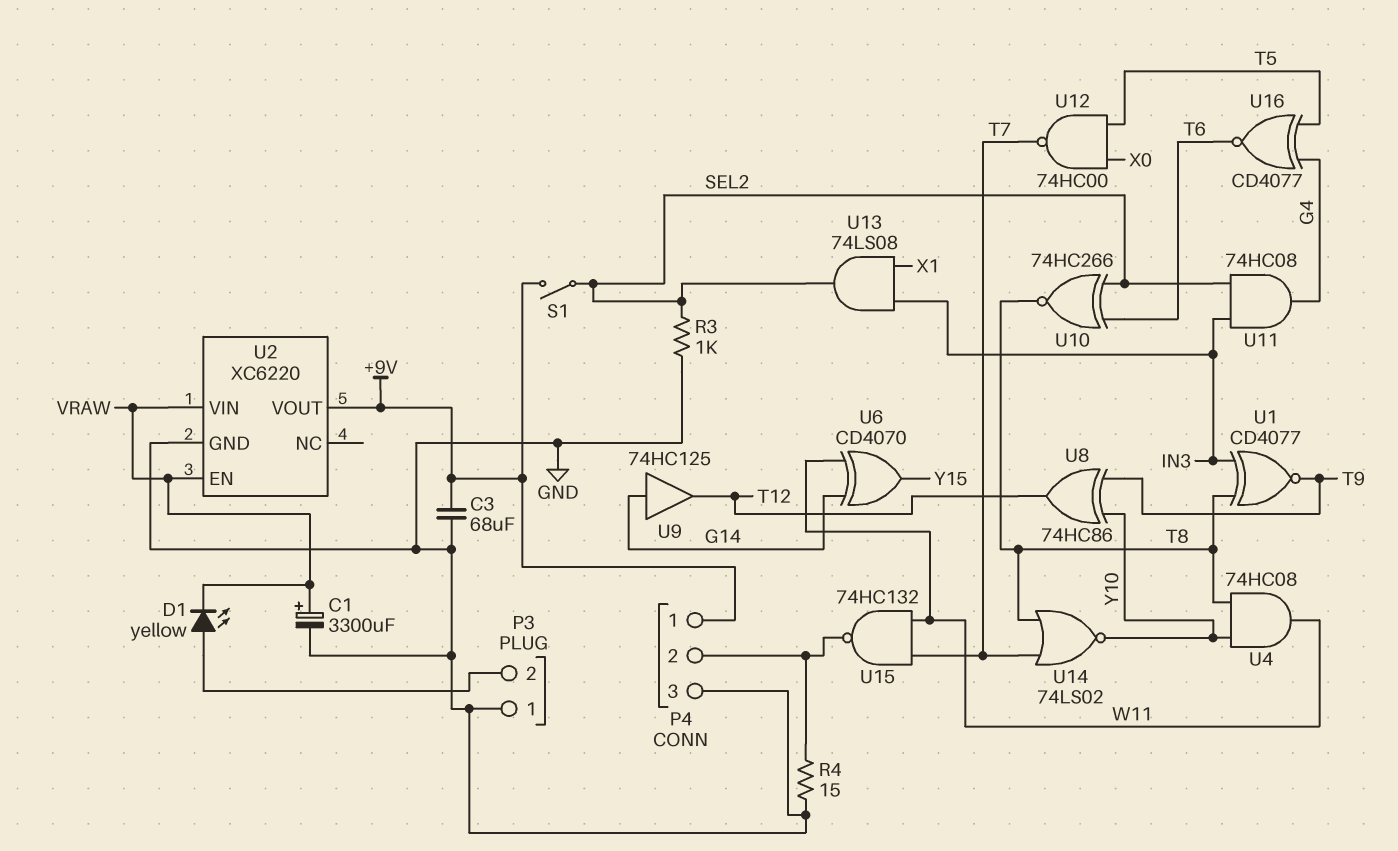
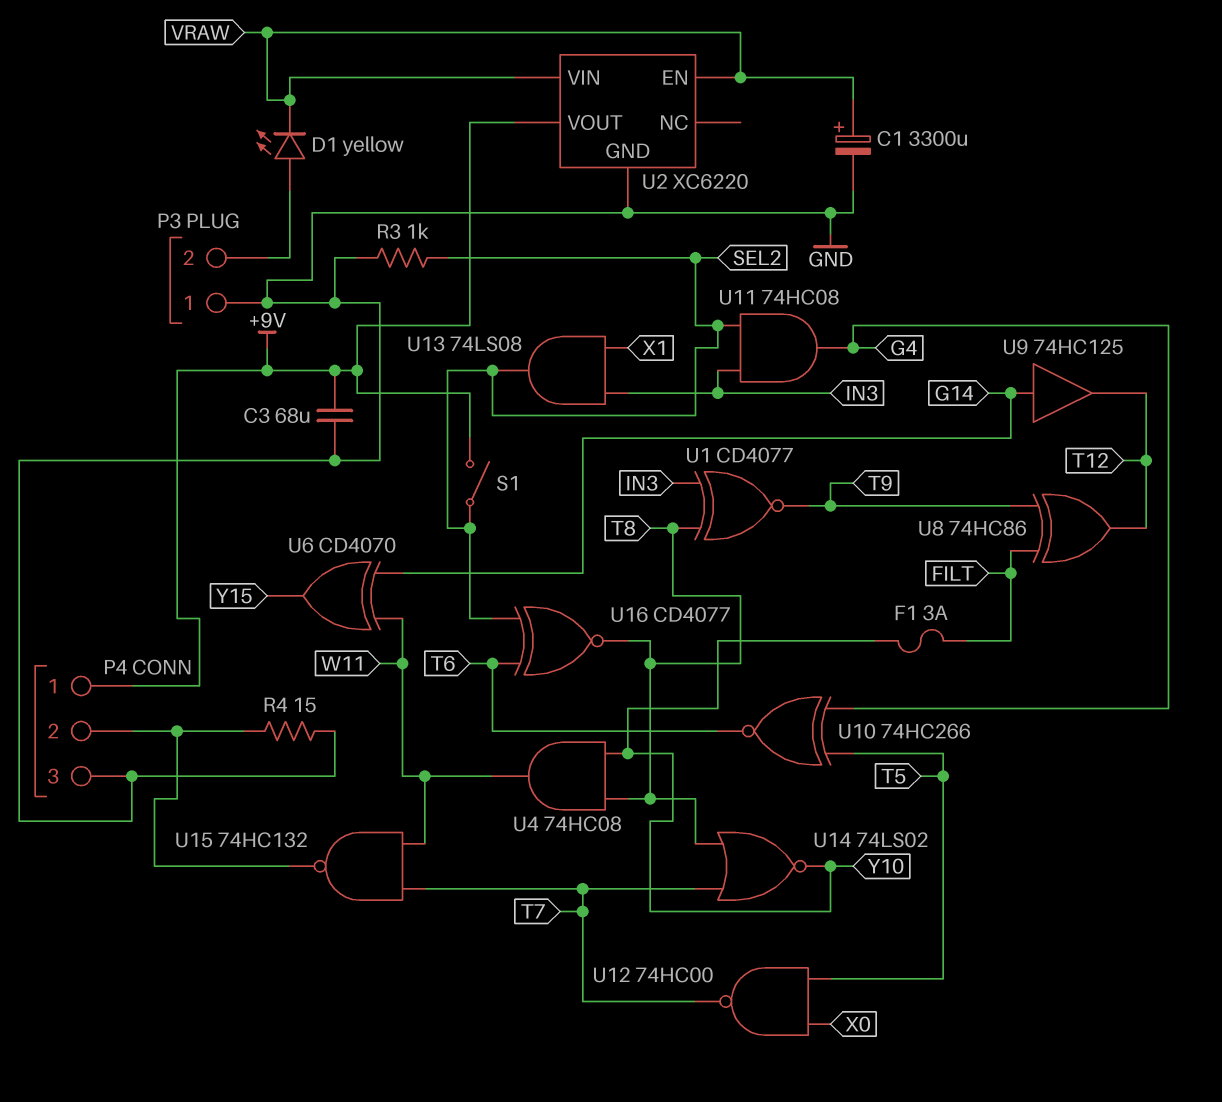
F1: none -> 3A (FILT, Y10)
U8: XOR 74HC86 (in T9, in Y10, out T12) -> XOR 74HC86 (in FILT, in T9, out T12)
U10: XNOR 74HC266 (in SEL2, in T6, out T8) -> XNOR 74HC266 (in G4, in T5, out T6)
U16: XNOR CD4077 (in G4, in T5, out T6) -> XNOR CD4077 (in SEL2, in T6, out T8)

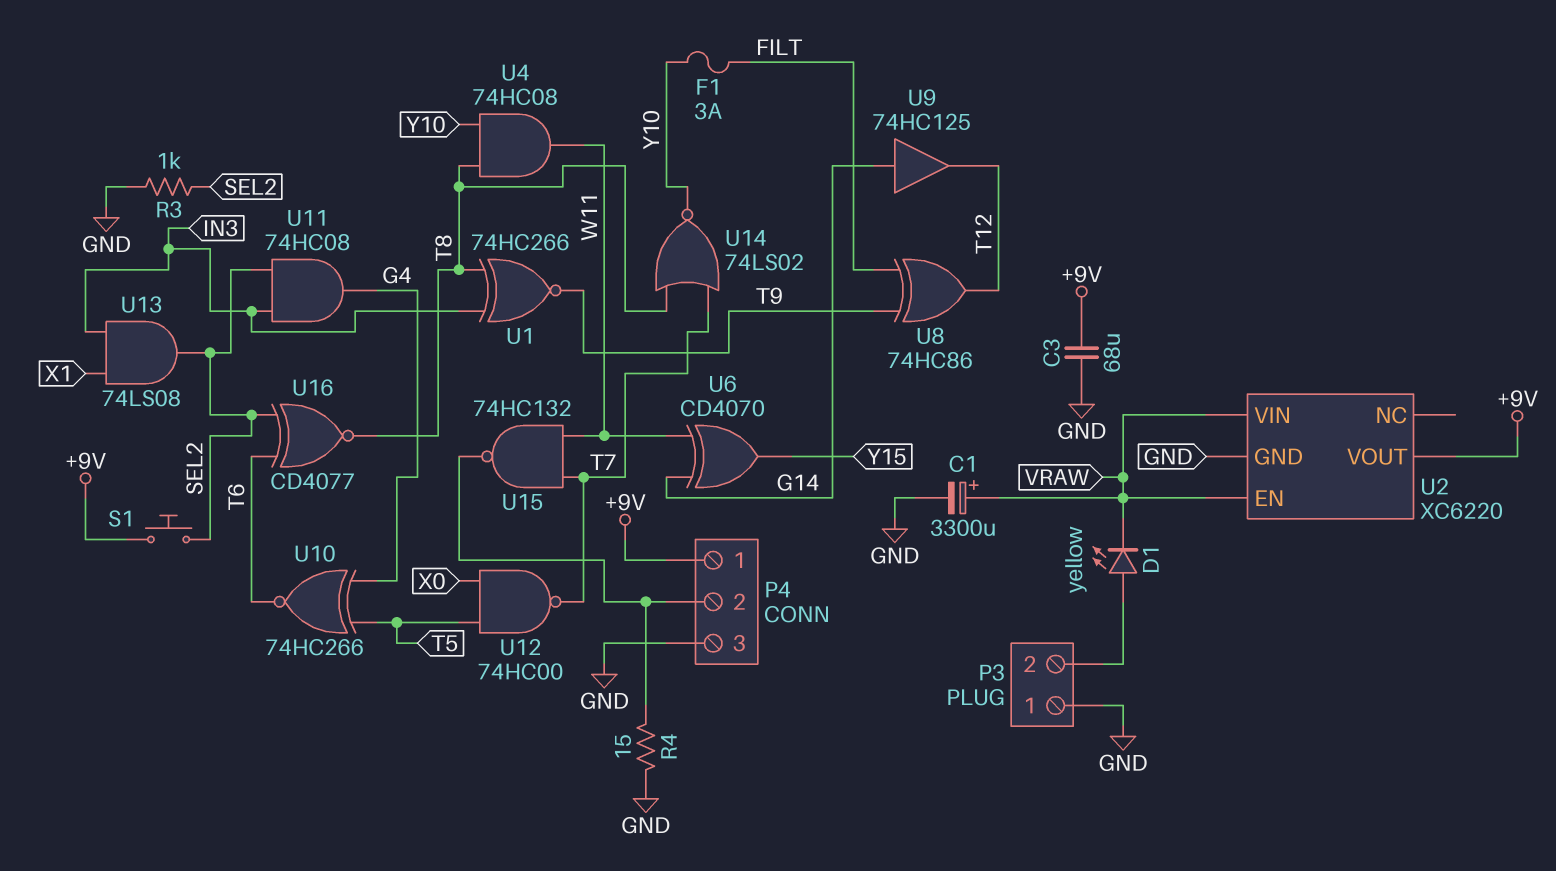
S1: switch (+9V, SEL2) -> button (+9V, SEL2)
U1: XNOR CD4077 (in IN3, in T8, out T9) -> XNOR 74HC266 (in IN3, in T8, out T9)

